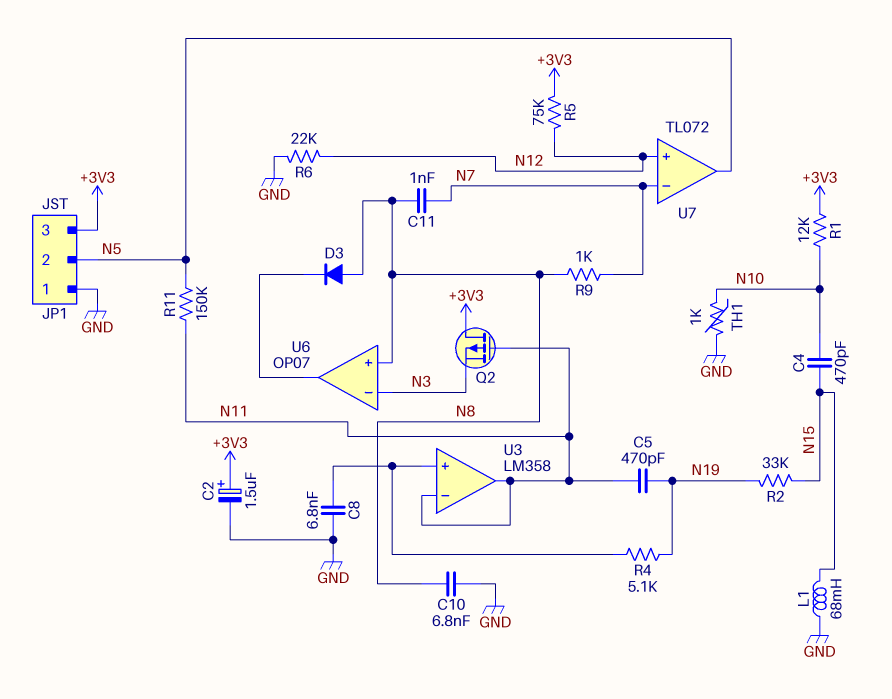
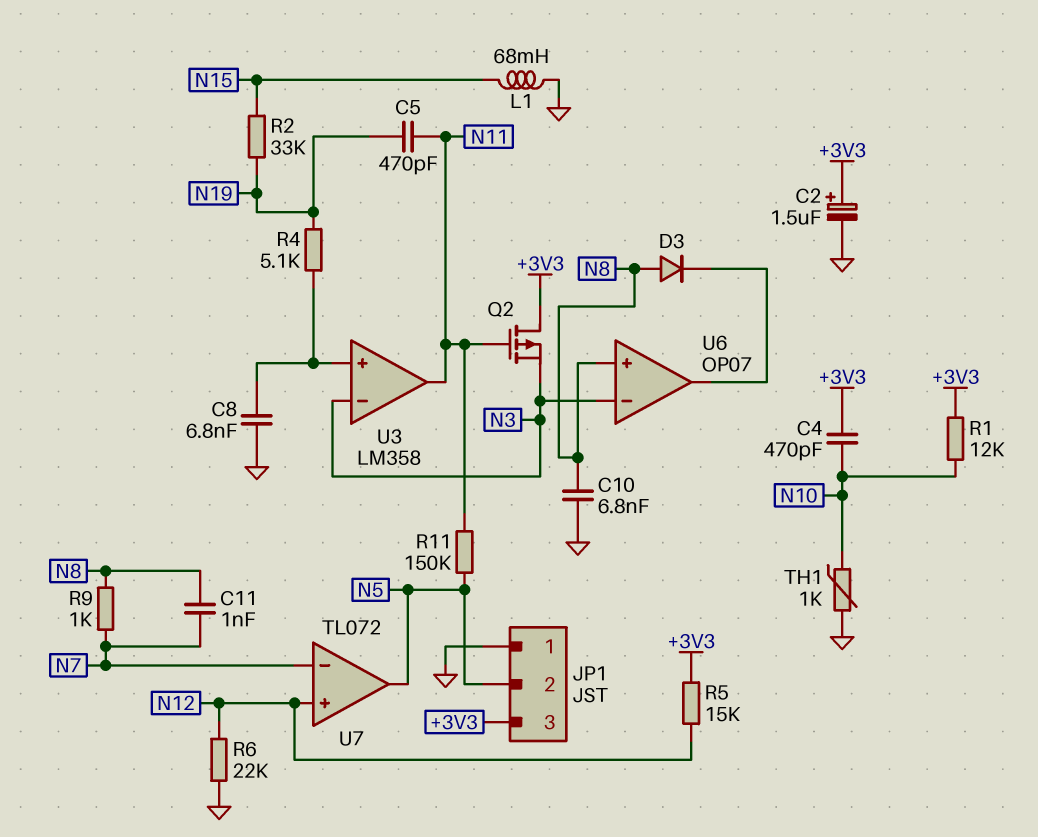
C4: 470pF (N10, N15) -> 470pF (+3V3, N10)
R5: 75k (+3V3, N12) -> 15k (+3V3, N12)
U3 pin in-: N11 -> N3

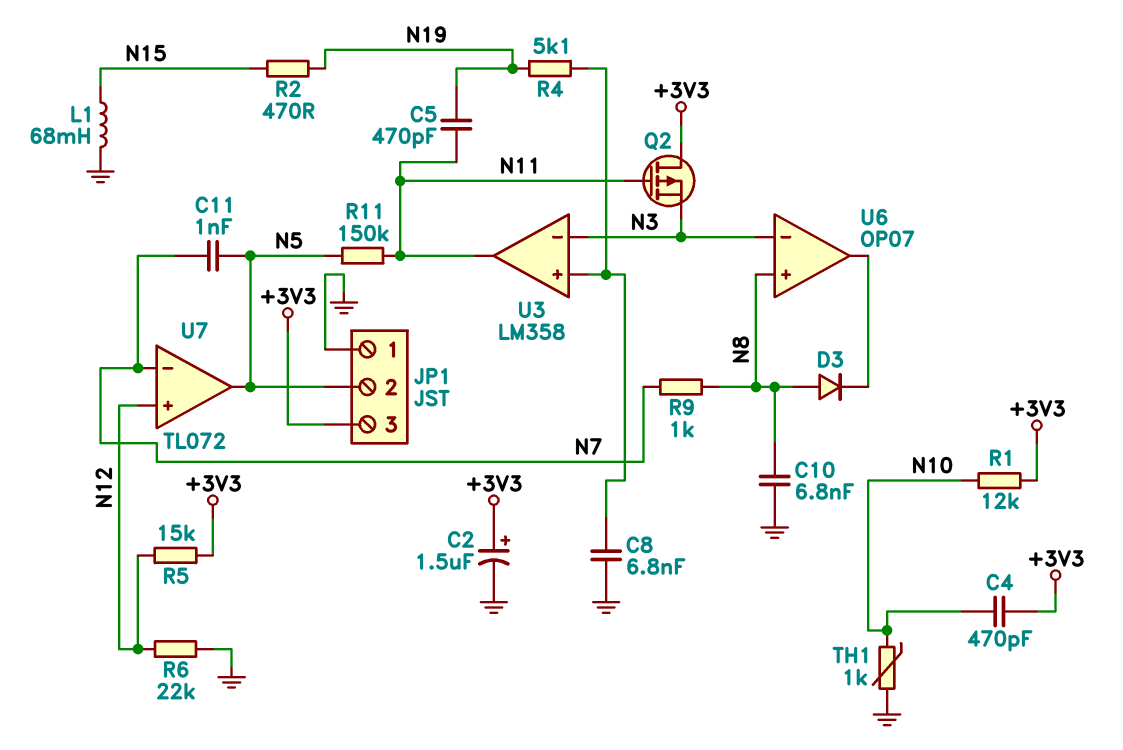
C11: 1nF (N7, N8) -> 1nF (N5, N7)
R2: 33k (N15, N19) -> 470 (N15, N19)

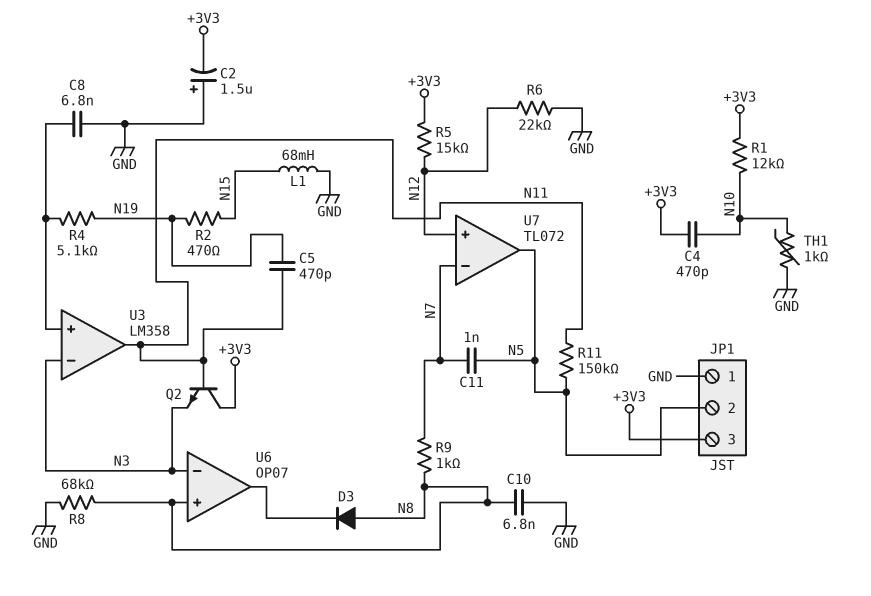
C2: 1.5uF (plus +3V3, minus GND) -> 1.5uF (plus GND, minus +3V3)
Q2: PMOS (G N11, D +3V3, S N3) -> NPN (B N11, C +3V3, E N3)
R8: none -> 68k (GND, N8)

